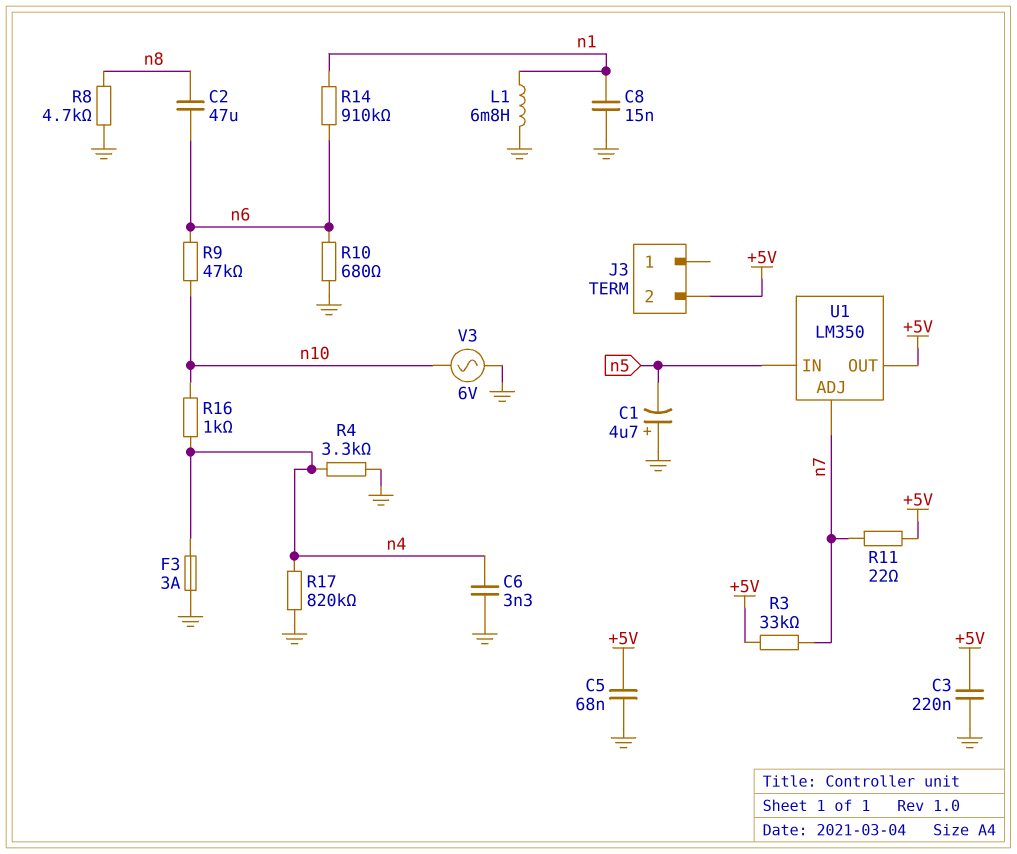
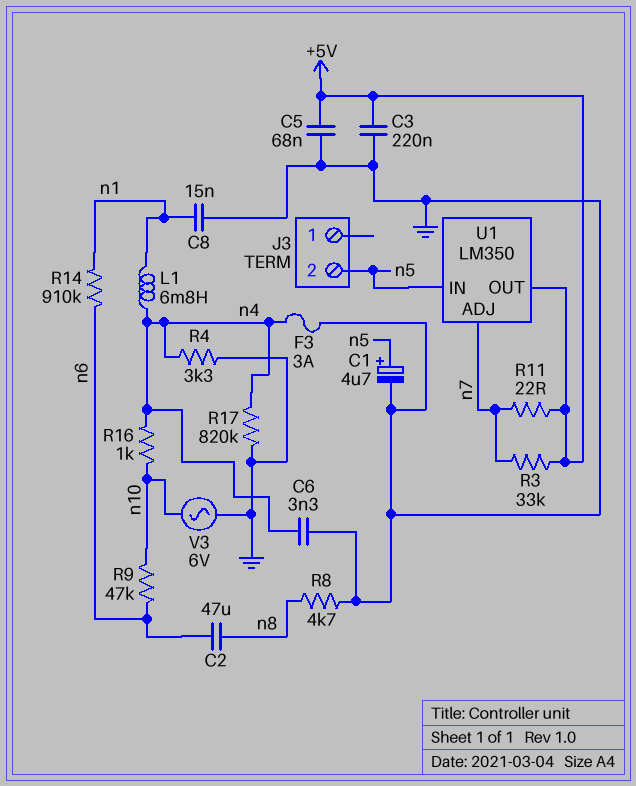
C1: 4.7uF (plus GND, minus n5) -> 4.7uF (plus n5, minus GND)
J3 pin 2: +5V -> n5
L1: 6.8mH (GND, n1) -> 6.8mH (n1, n4)
R10: 680 (GND, n6) -> none

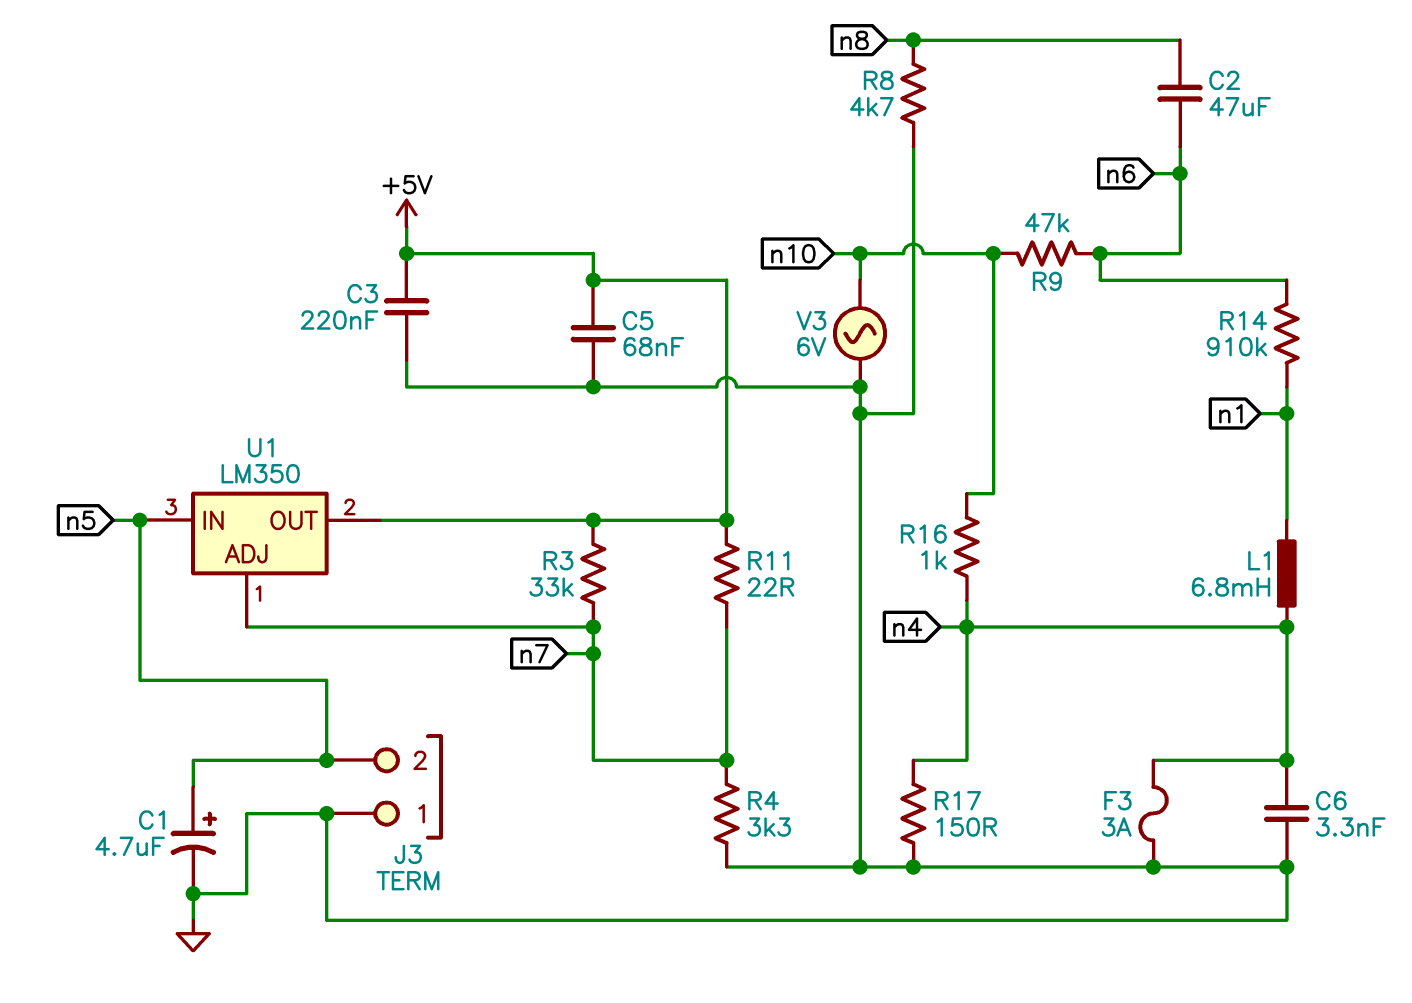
C8: 15nF (GND, n1) -> none
J3 pin 1: none -> GND
R4: 3.3k (GND, n4) -> 3.3k (GND, n7)
R17: 820k (GND, n4) -> 150 (GND, n4)

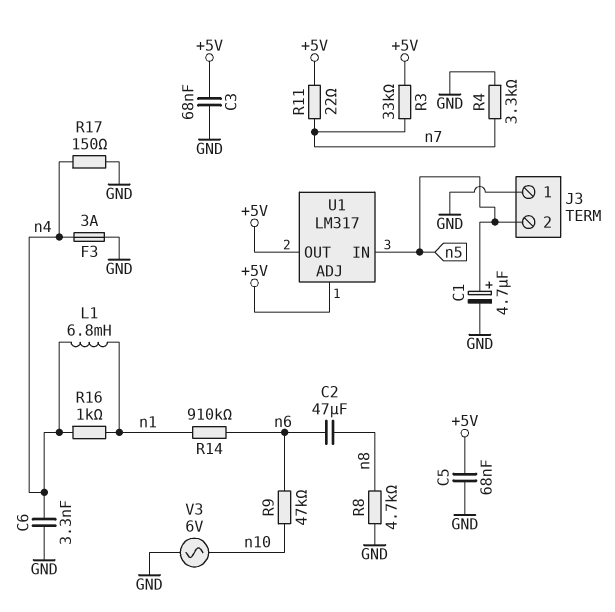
C3: 220nF (+5V, GND) -> 68nF (+5V, GND)
R16: 1k (n4, n10) -> 1k (n1, n4)
U1: LM350 -> LM317
U1 pin ADJ: n7 -> +5V

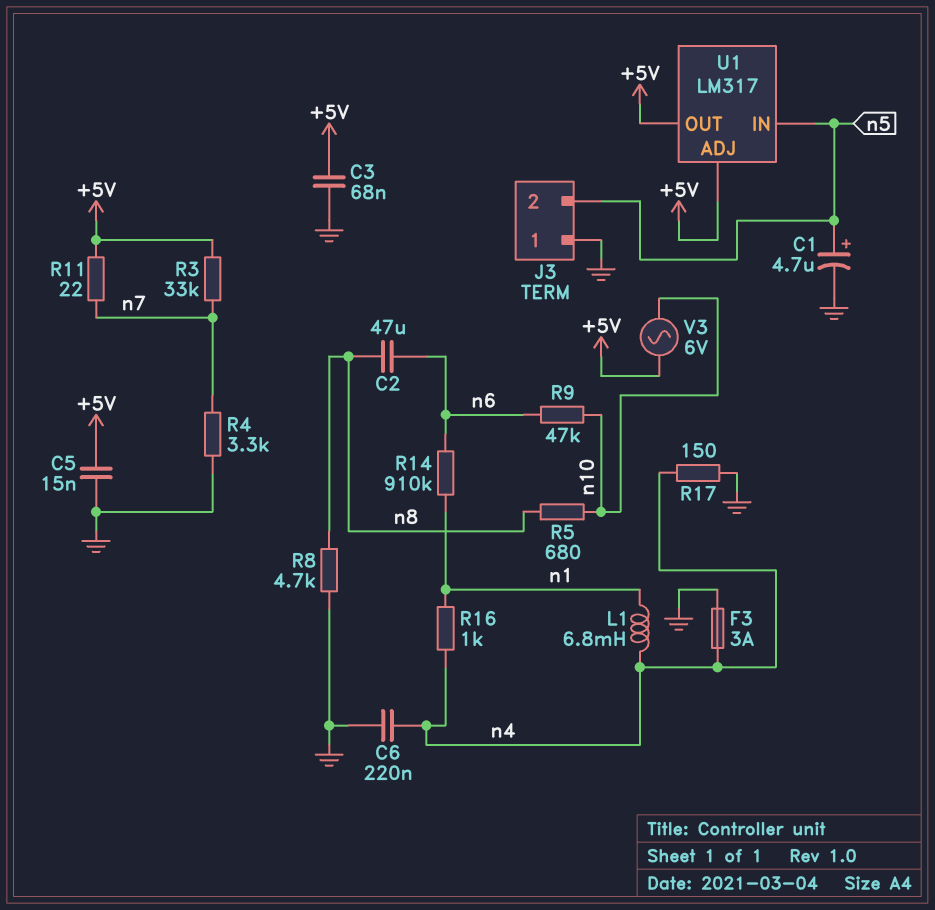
C5: 68nF (+5V, GND) -> 15nF (+5V, GND)
C6: 3.3nF (GND, n4) -> 220nF (GND, n4)
R5: none -> 680 (n8, n10)
V3: AC 6V (GND, n10) -> AC 6V (+5V, n10)

